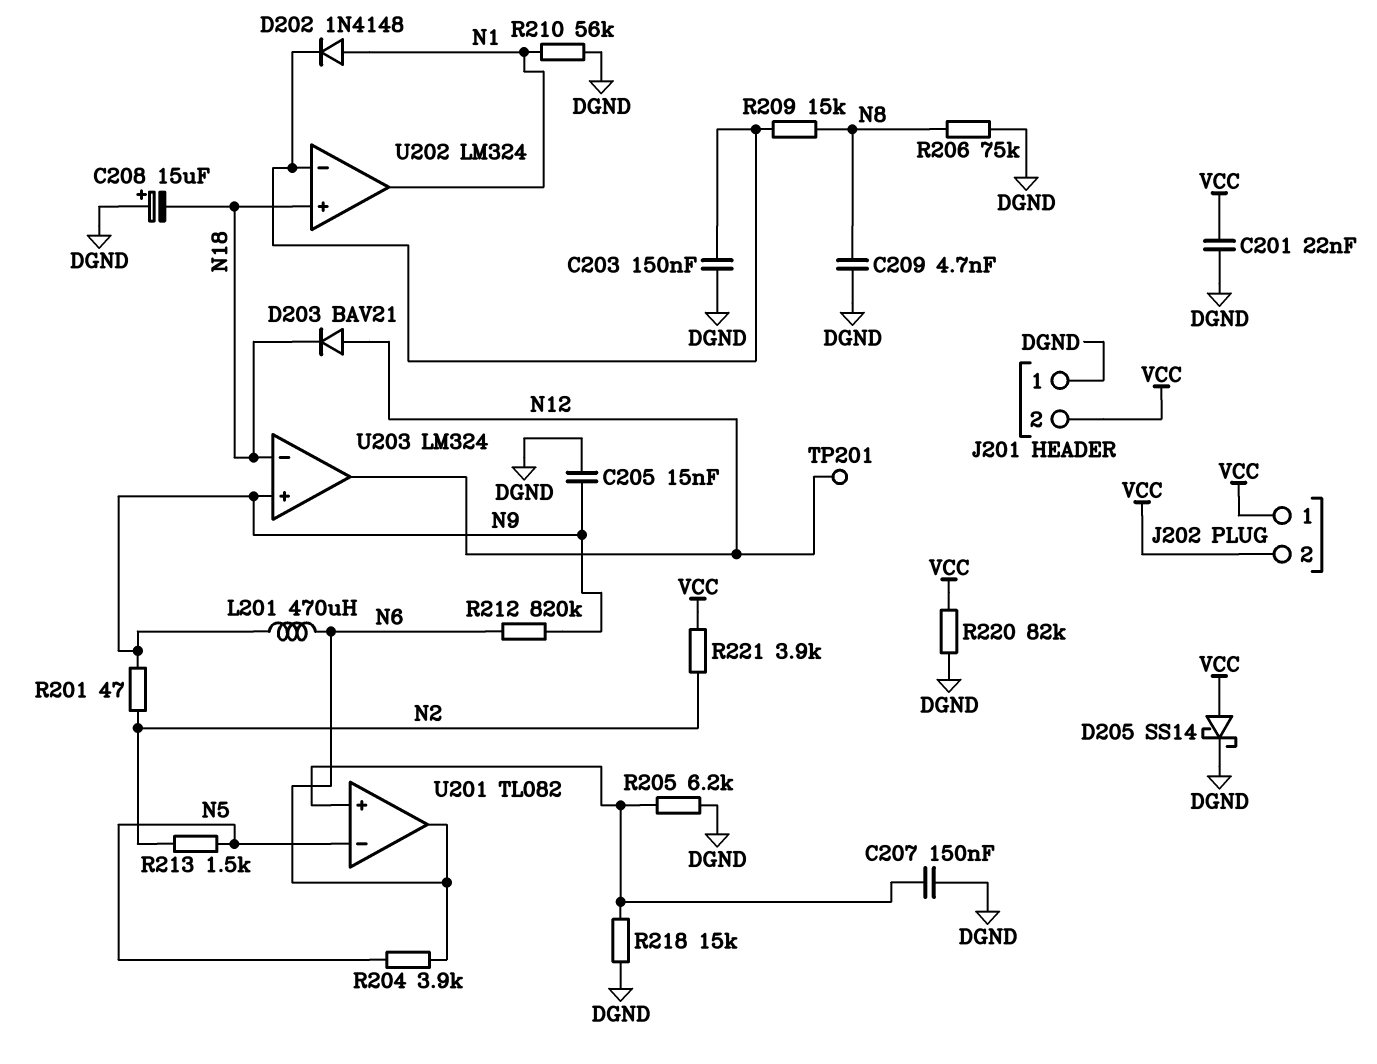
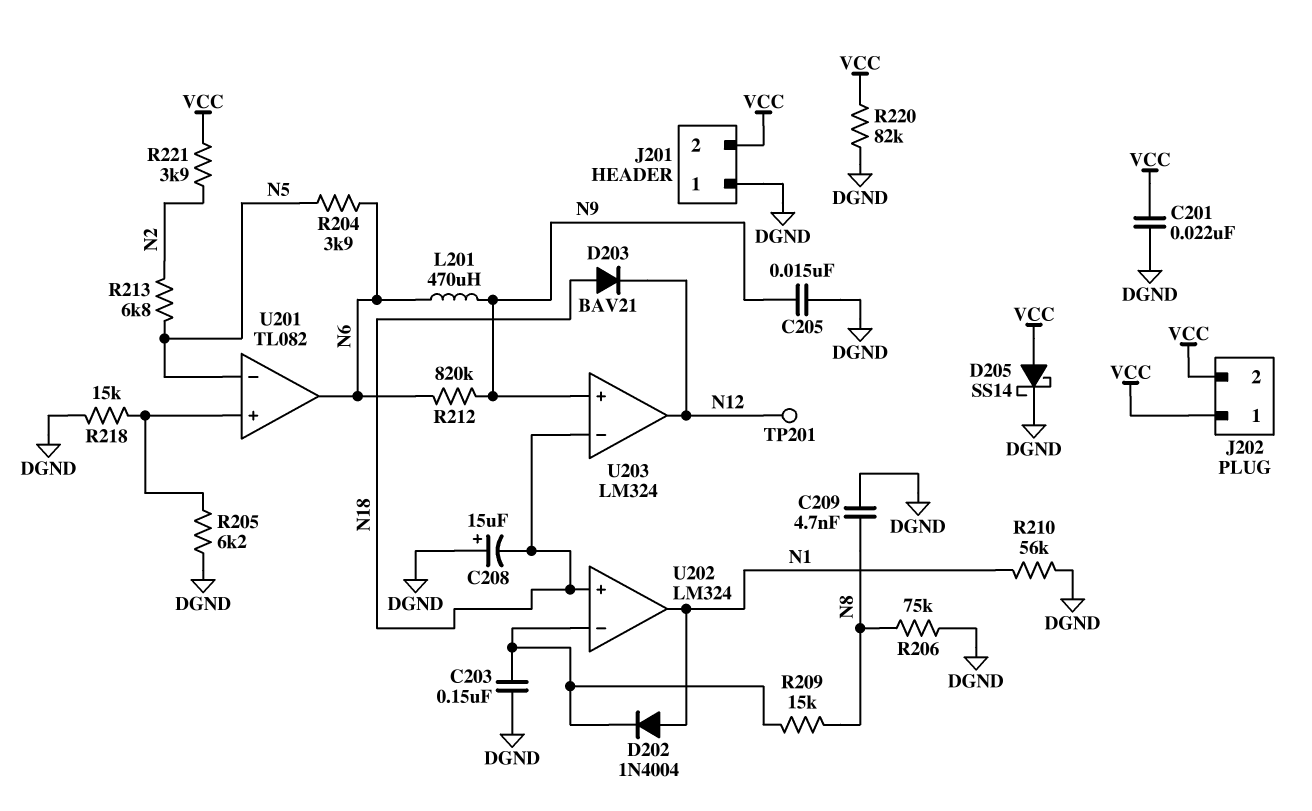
C207: 150nF (DGND, U201/in+) -> none
D202: diode 1N4148 (A N1, K U202/in-) -> diode 1N4004 (A N1, K U202/in-)
D203: diode BAV21 (A N12, K N18) -> diode BAV21 (A N18, K N12)
R201: 47 (N2, N9) -> none
R213: 1.5k (N2, N5) -> 6.8k (N2, N5)

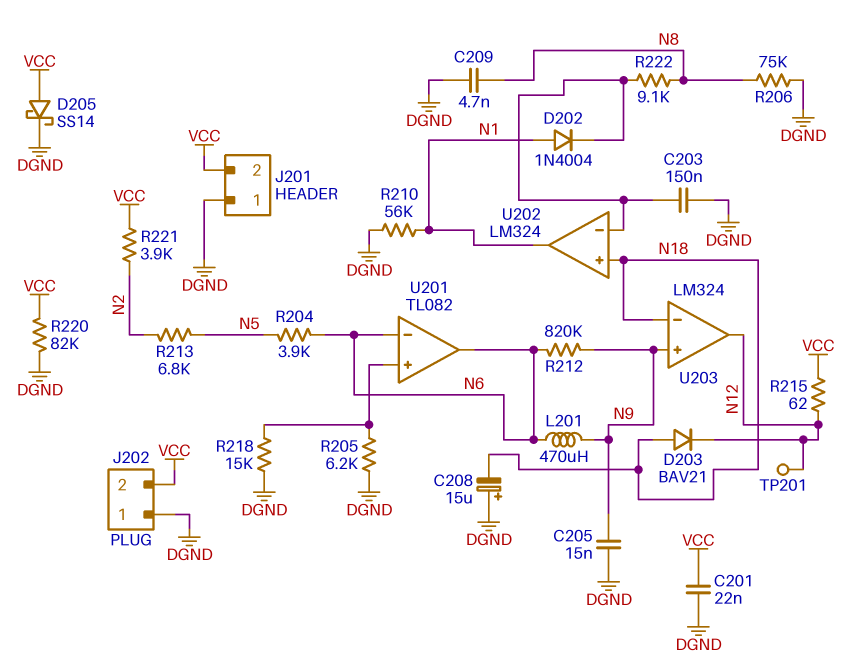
J202 pin 1: VCC -> DGND
R209: 15k (N8, U202/in-) -> none
R215: none -> 62 (N12, VCC)
R222: none -> 9.1k (N8, U202/in-)
U201 pin in-: N5 -> N6

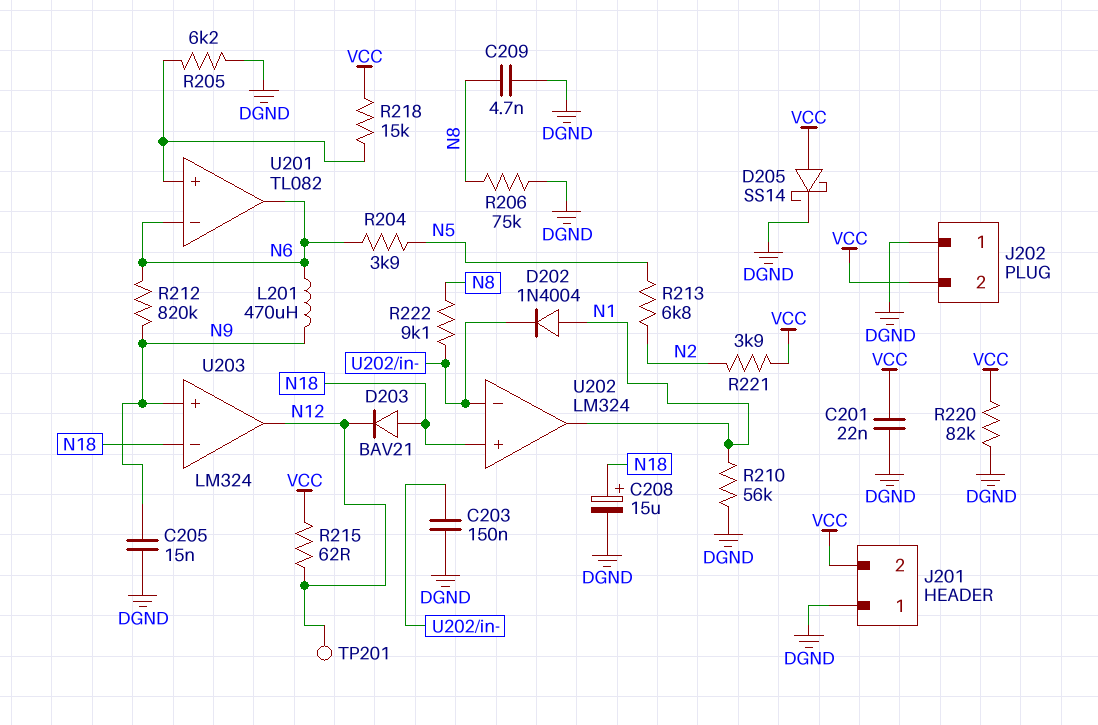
C208: 15uF (plus DGND, minus N18) -> 15uF (plus N18, minus DGND)
R218: 15k (DGND, U201/in+) -> 15k (U201/in+, VCC)

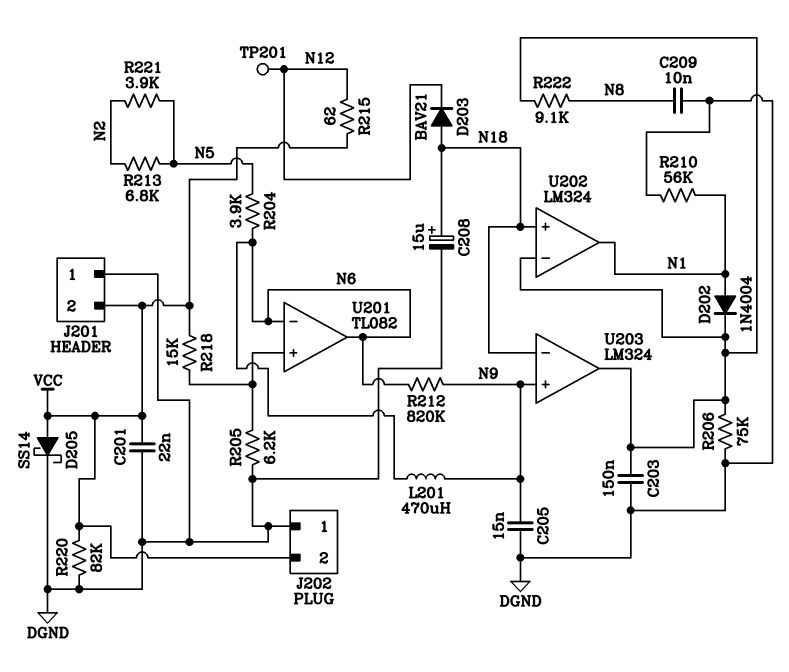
C209: 4.7nF (DGND, N8) -> 10nF (DGND, N8)
R206: 75k (DGND, N8) -> 75k (DGND, U202/in-)
R221: 3.9k (N2, VCC) -> 3.9k (N2, N5)
U203 pin out: N12 -> U202/in-

